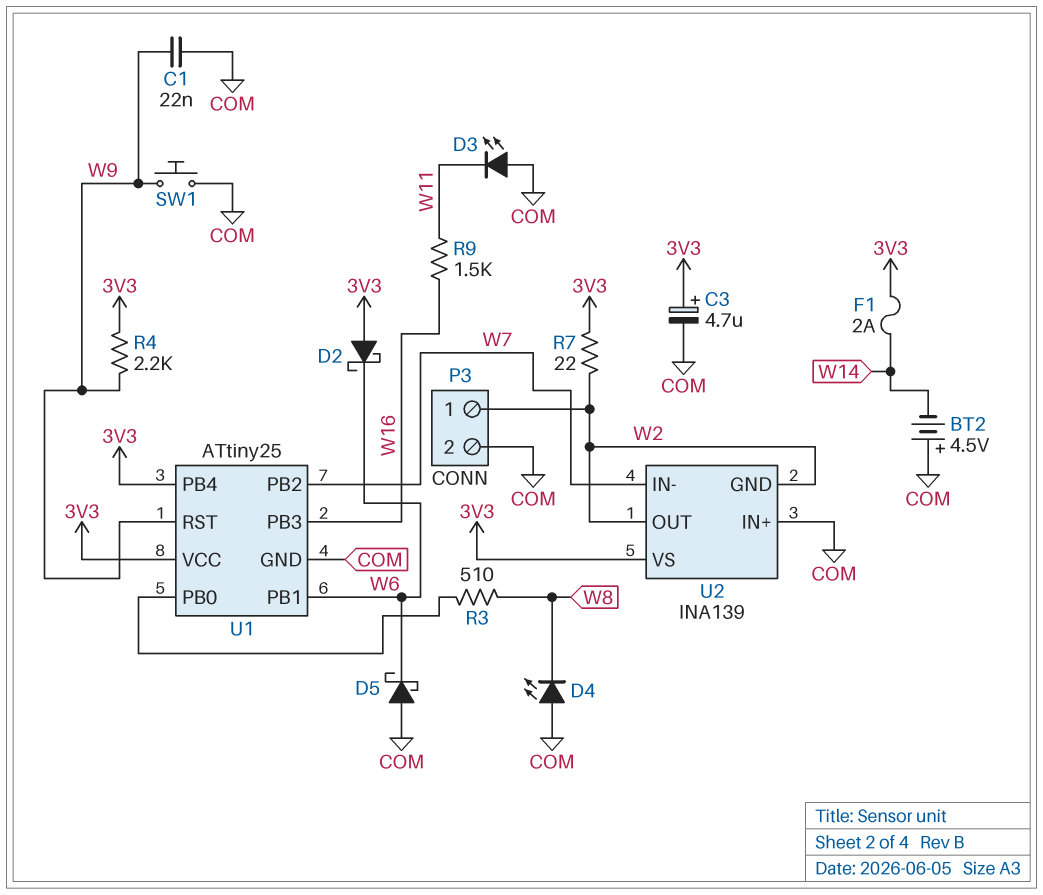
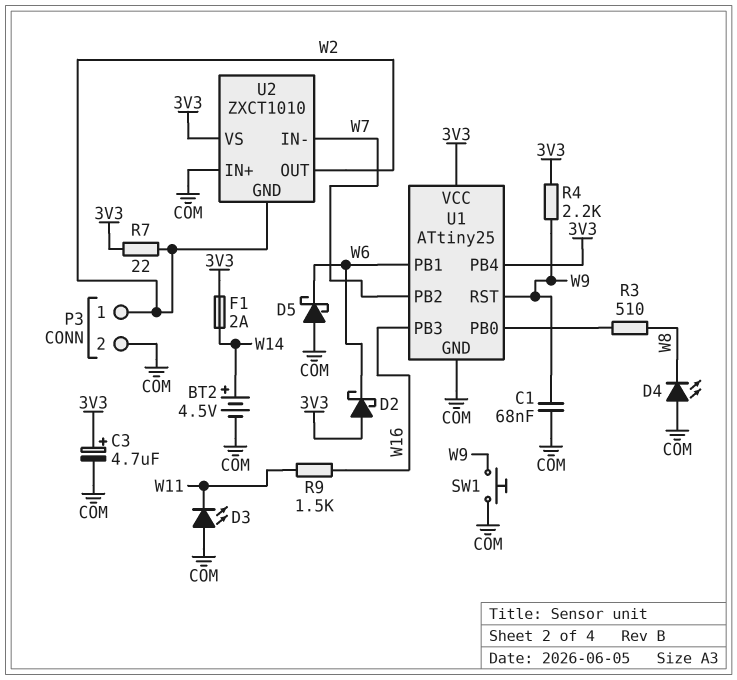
BT2: 4.5V (plus COM, minus W14) -> 4.5V (plus W14, minus COM)
C1: 22nF (COM, W9) -> 68nF (COM, W9)
U2: INA139 -> ZXCT1010

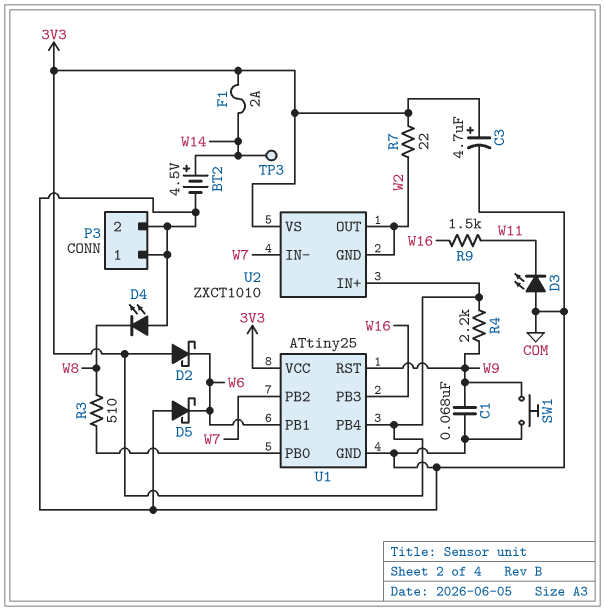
P3 pin 1: W2 -> COM
TP3: none -> test point (W14)
U2 pin IN+: COM -> 3V3

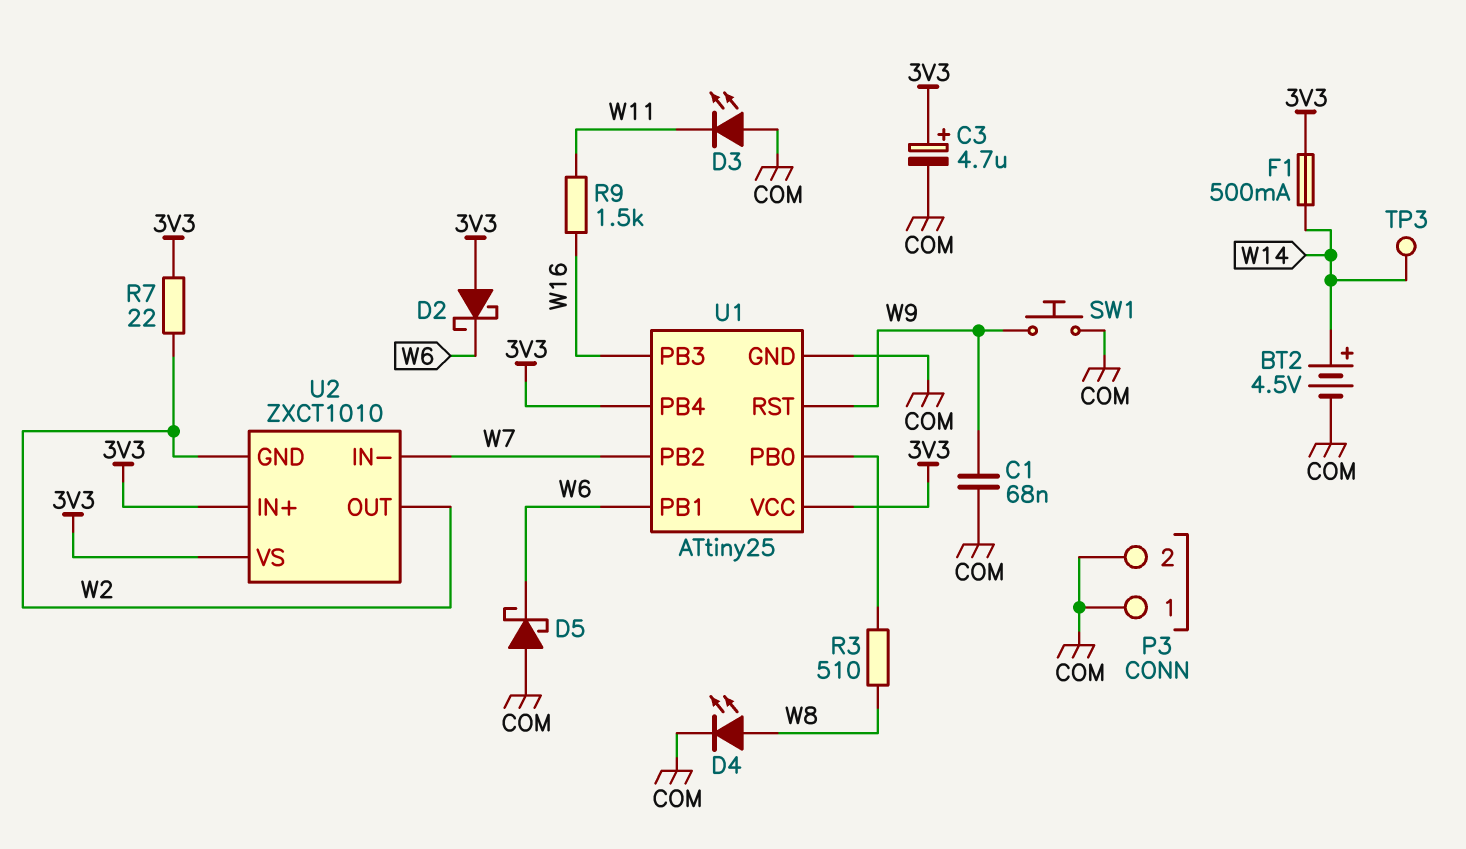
D4: LED (A COM, K W8) -> LED (A W8, K COM)
F1: 2A (3V3, W14) -> 500mA (3V3, W14)
R4: 2.2k (3V3, W9) -> none

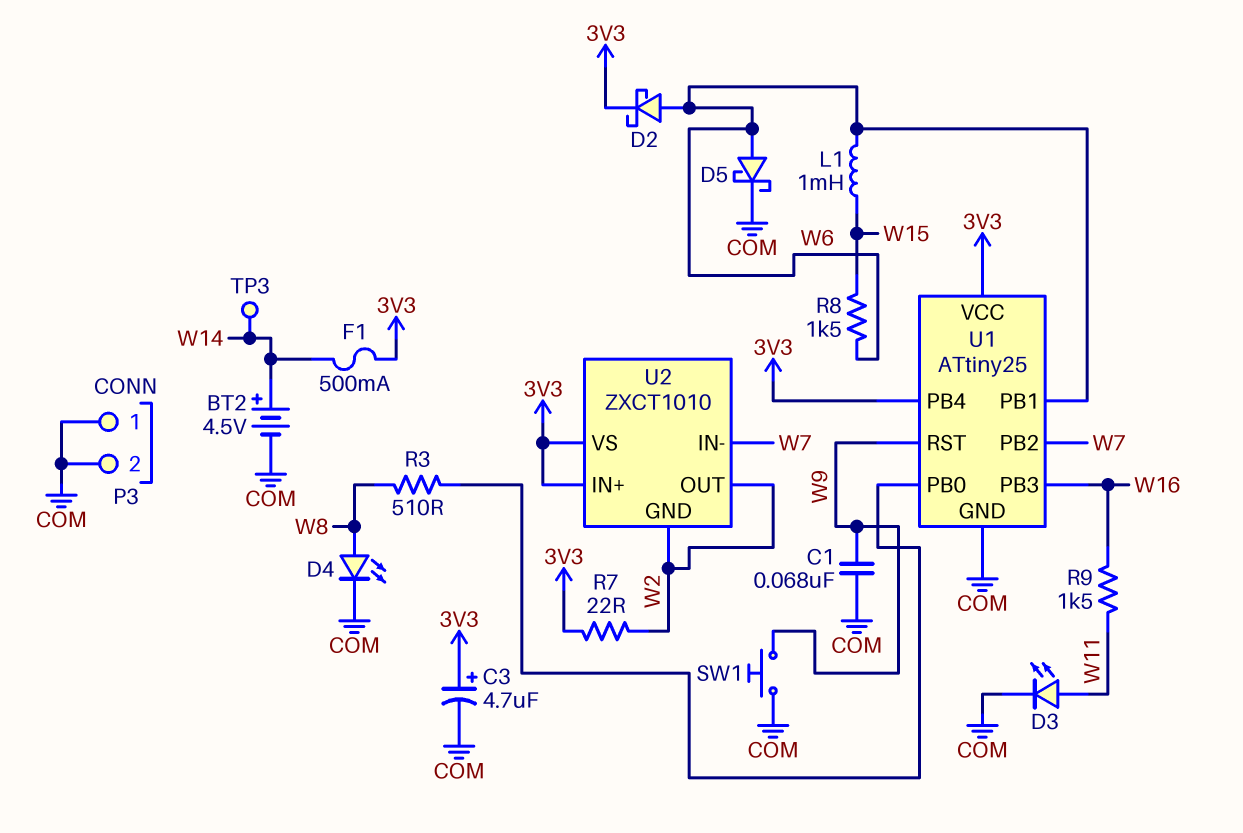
D2: schottky (A 3V3, K W6) -> schottky (A W6, K 3V3)
D3: LED (A COM, K W11) -> LED (A W11, K COM)
D5: schottky (A COM, K W6) -> schottky (A W6, K COM)
L1: none -> 1mH (W6, W15)
R8: none -> 1.5k (W6, W15)

